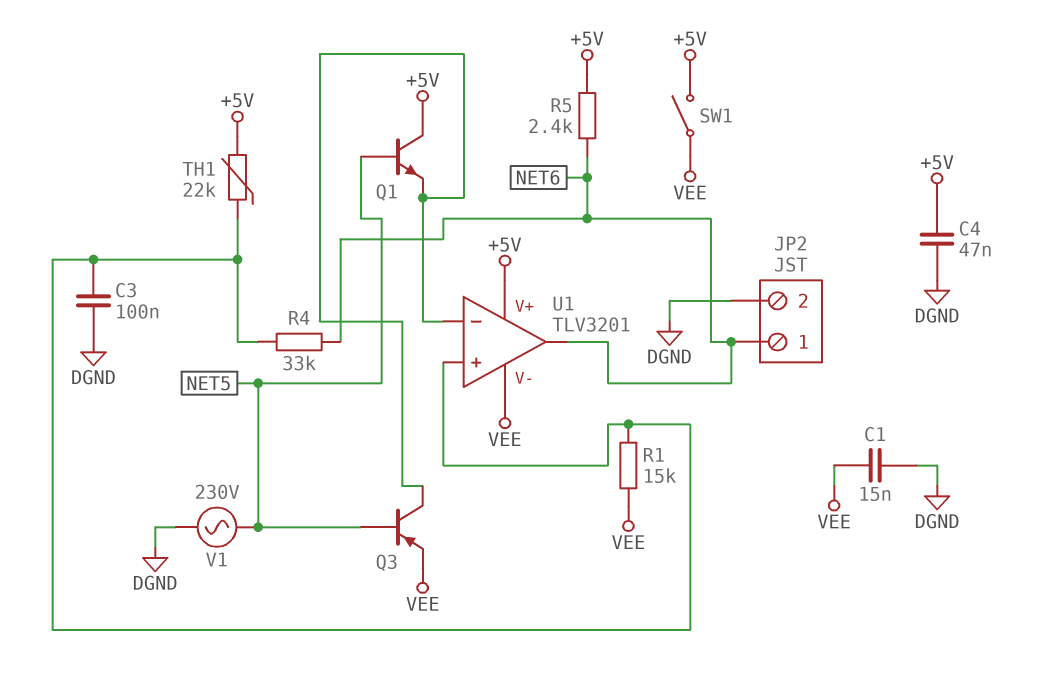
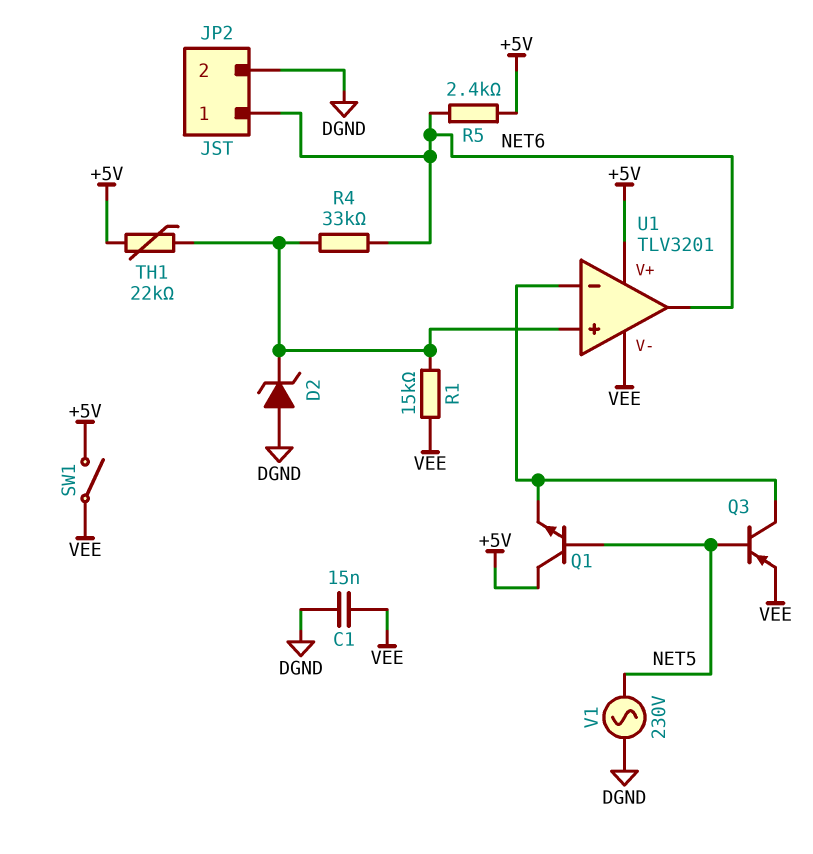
C3: 100nF (DGND, U1/in+) -> none
C4: 47nF (+5V, DGND) -> none
D2: none -> zener (A DGND, K U1/in+)

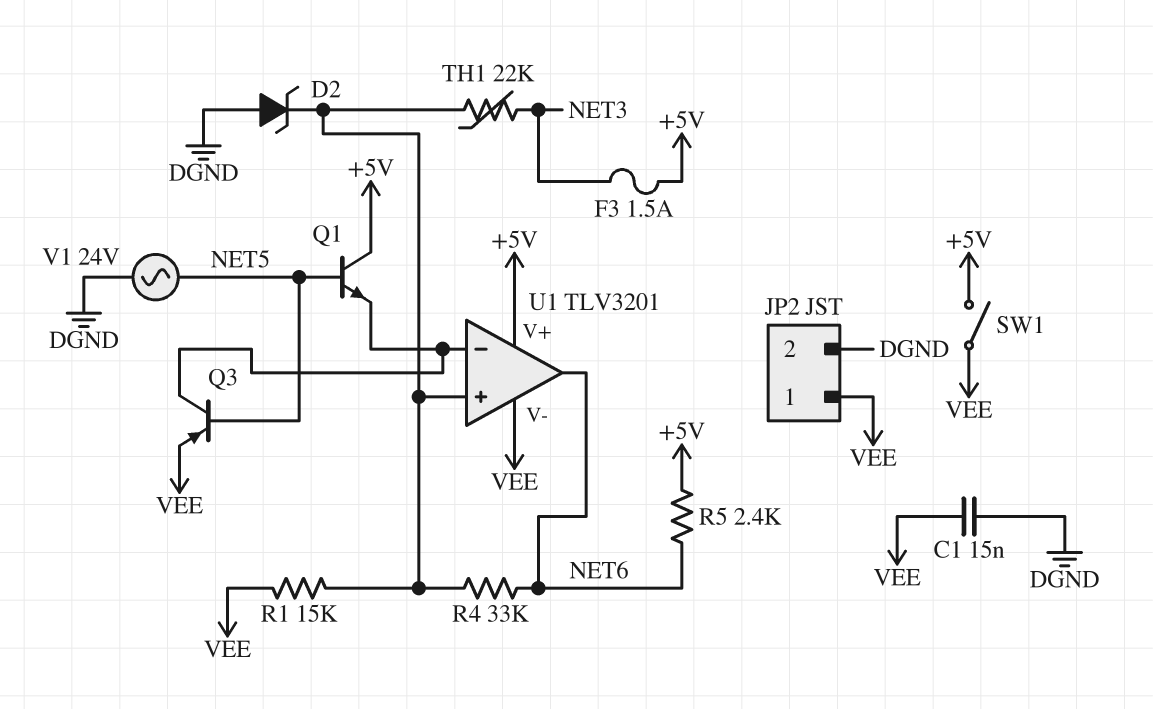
F3: none -> 1.5A (+5V, NET3)
JP2 pin 1: NET6 -> VEE
TH1: 22k (+5V, U1/in+) -> 22k (NET3, U1/in+)
V1: AC 230V (DGND, NET5) -> AC 24V (DGND, NET5)

